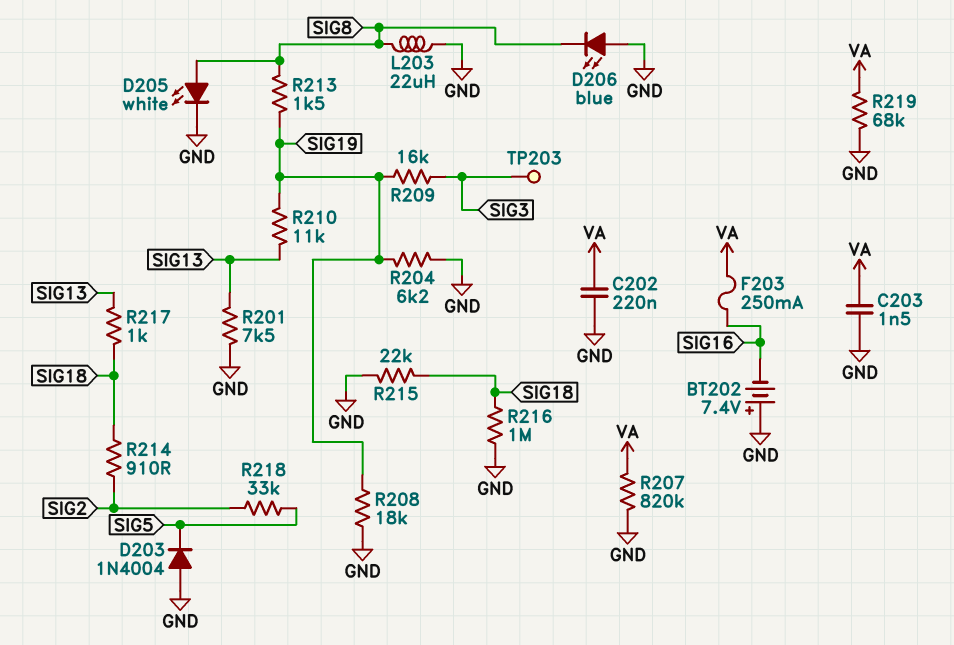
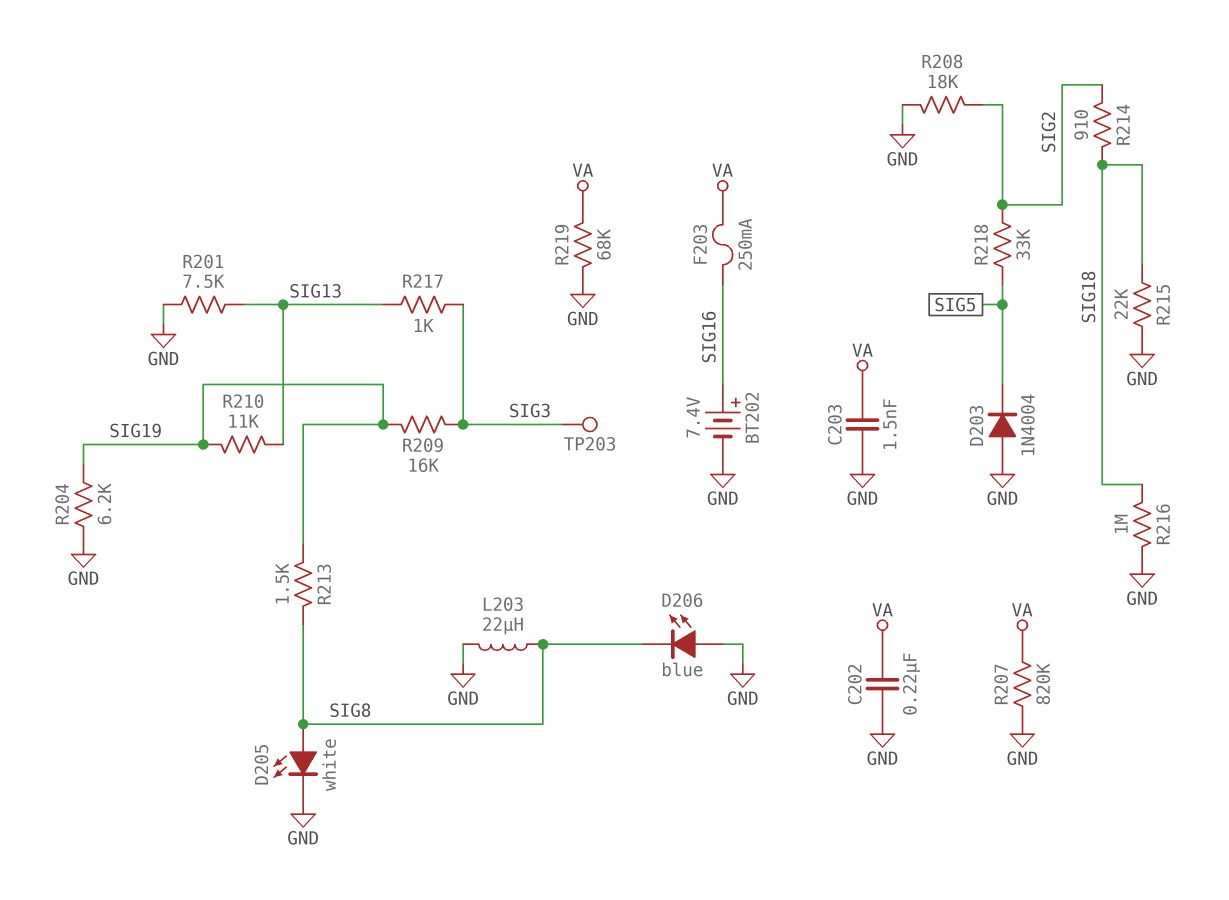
BT202: 7.4V (plus GND, minus SIG16) -> 7.4V (plus SIG16, minus GND)
R208: 18k (GND, SIG19) -> 18k (GND, SIG2)
R217: 1k (SIG13, SIG18) -> 1k (SIG3, SIG13)

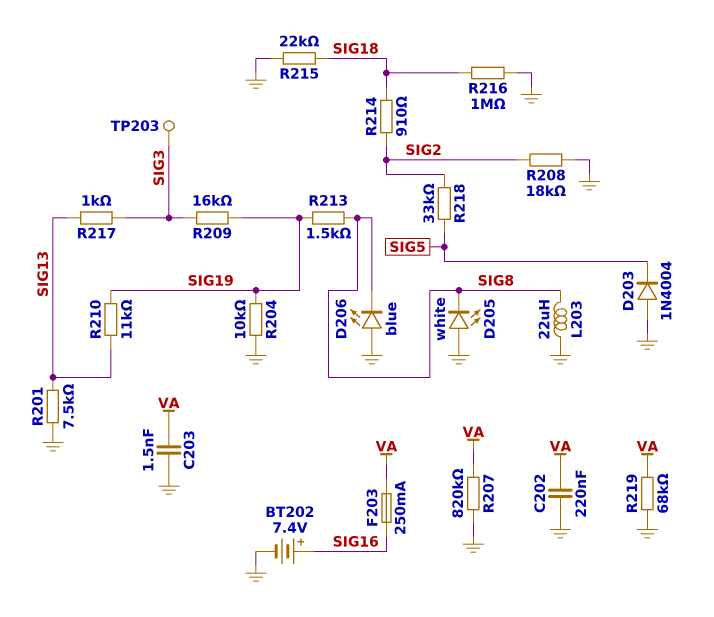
D205: LED white (A SIG8, K GND) -> LED white (A GND, K SIG8)
R204: 6.2k (GND, SIG19) -> 10k (GND, SIG19)

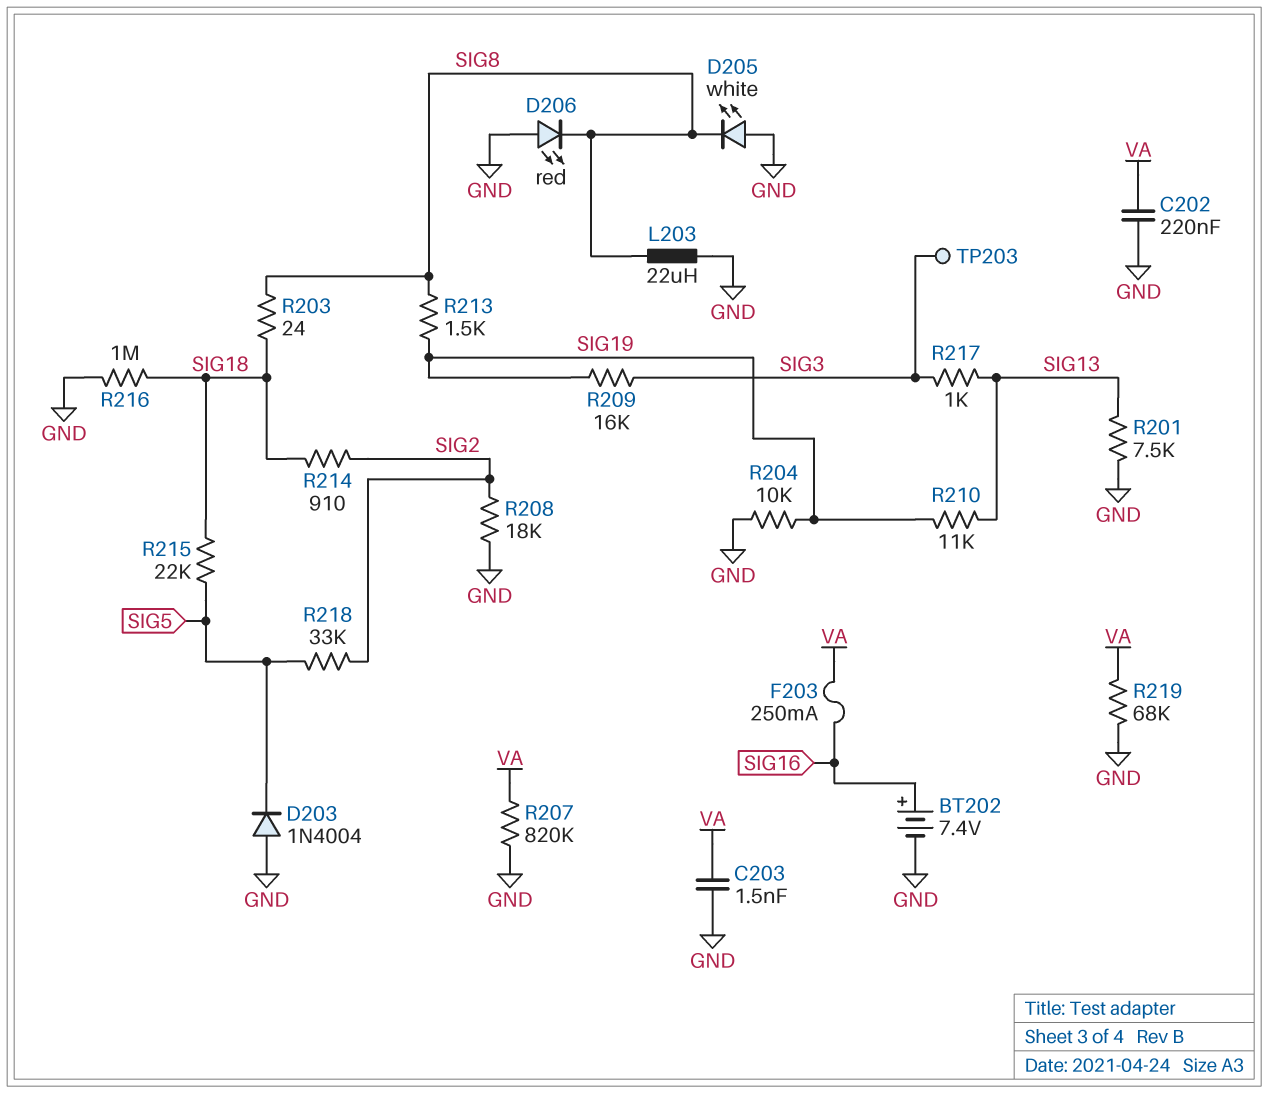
D206: LED blue (A GND, K SIG8) -> LED red (A GND, K SIG8)
R203: none -> 24 (SIG8, SIG18)
R215: 22k (GND, SIG18) -> 22k (SIG5, SIG18)

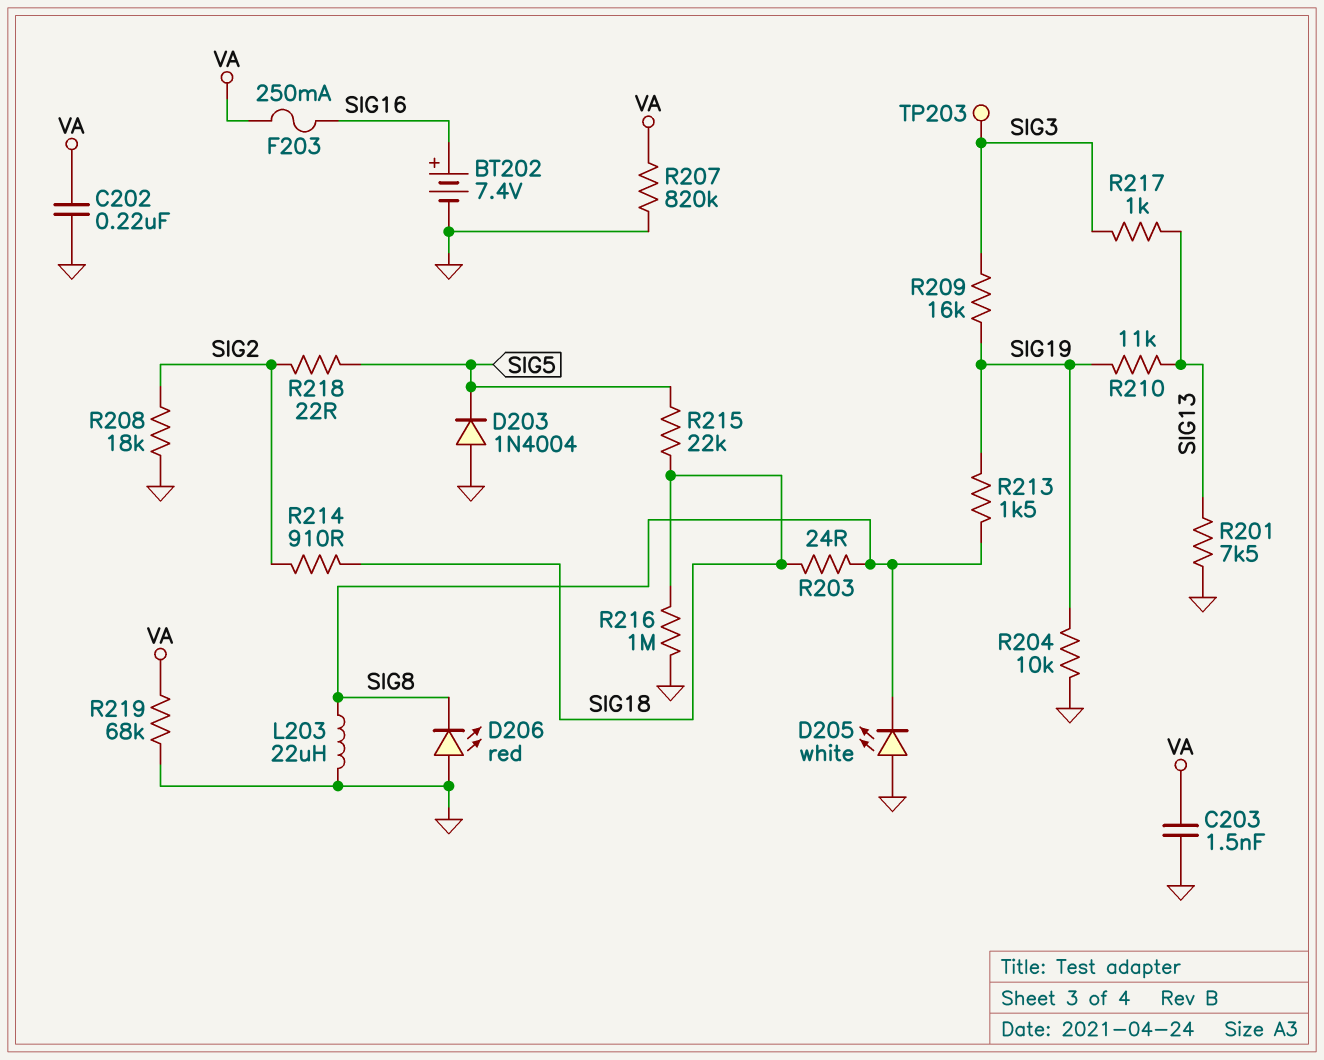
R218: 33k (SIG2, SIG5) -> 22 (SIG2, SIG5)

